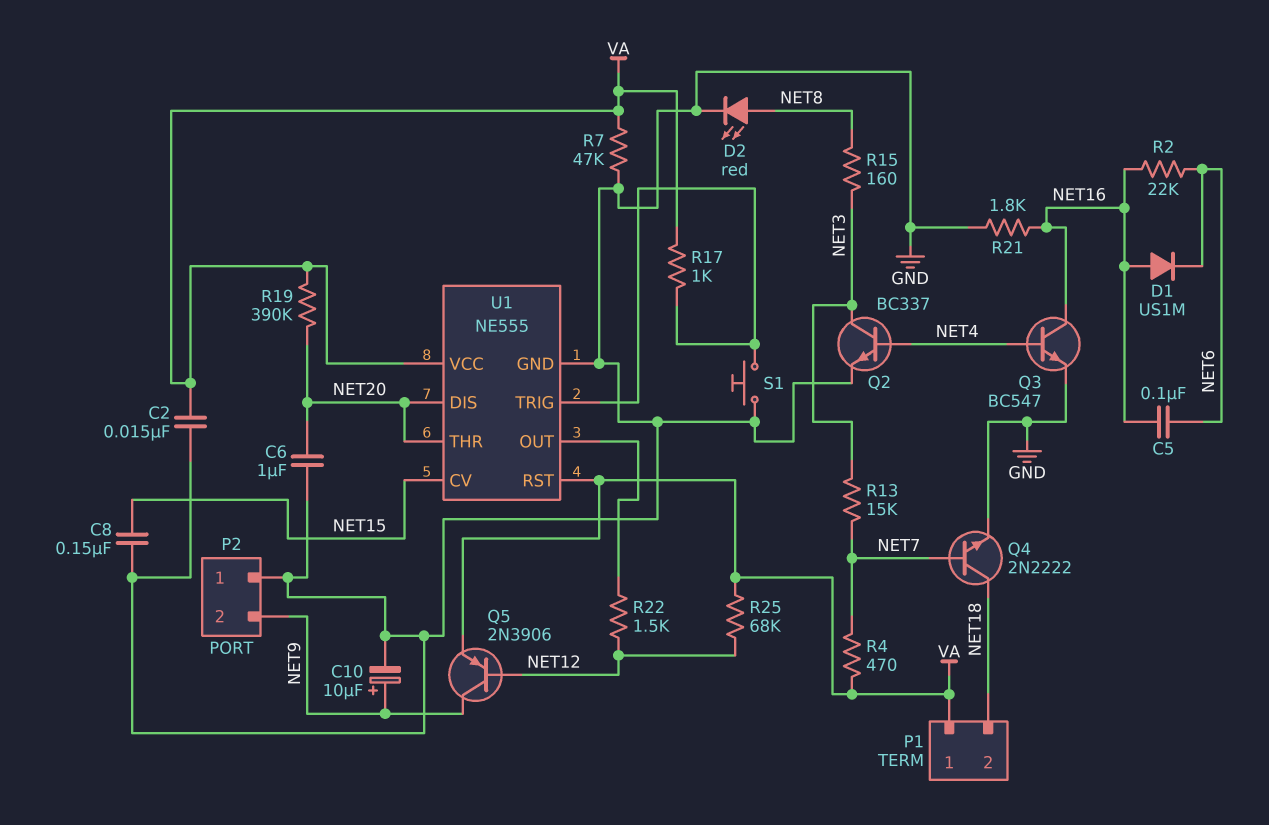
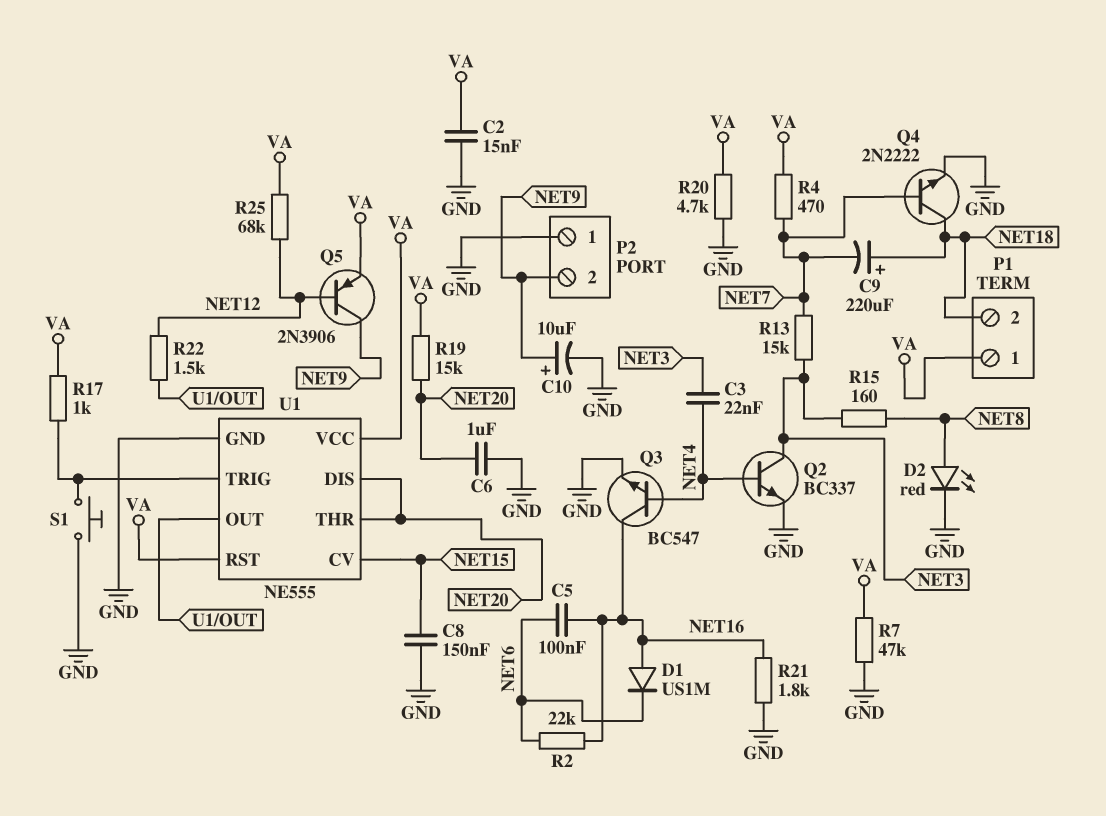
C3: none -> 22nF (NET3, NET4)
C9: none -> 220uF (plus NET18, minus NET7)
R19: 390k (NET20, VA) -> 15k (NET20, VA)
R20: none -> 4.7k (GND, VA)

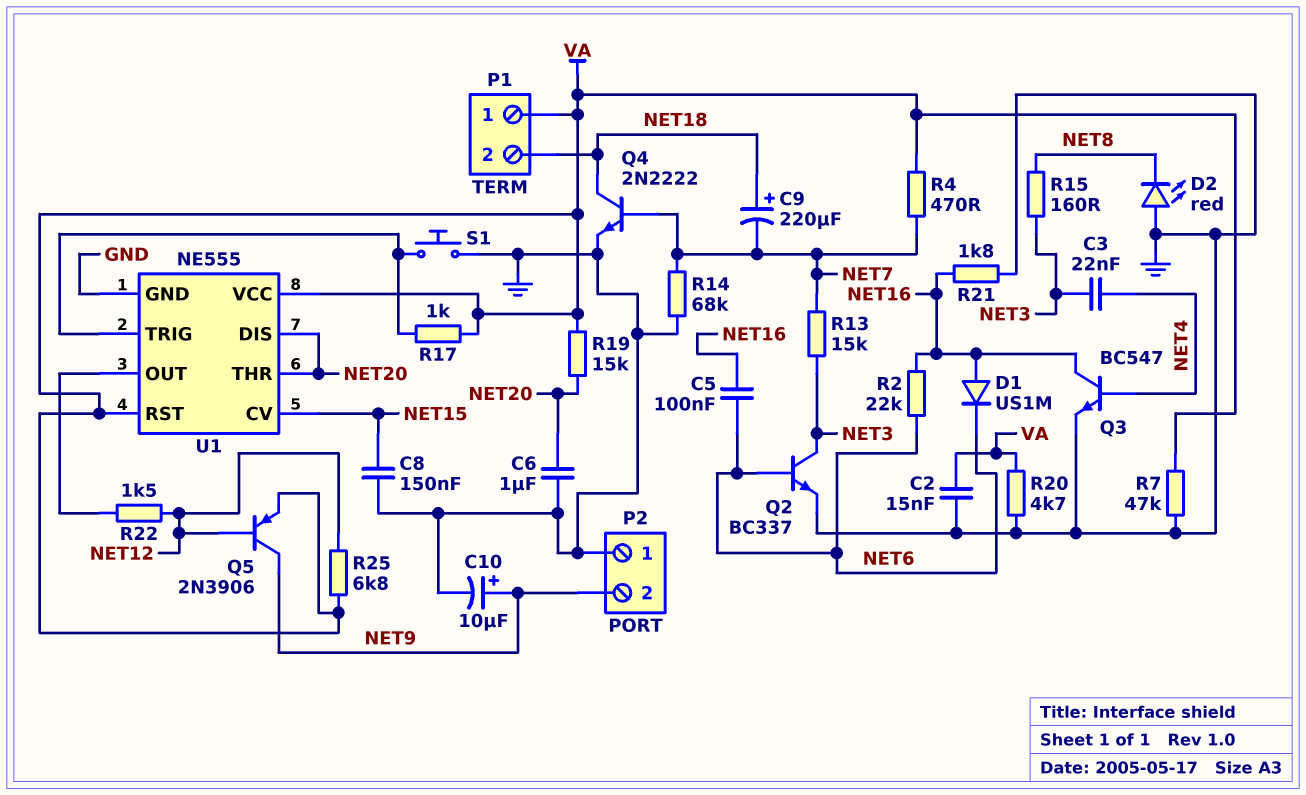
D2: LED red (A NET8, K GND) -> LED red (A GND, K NET8)
Q2: NPN BC337 (B NET4, C NET3, E GND) -> NPN BC337 (B NET6, C NET3, E GND)
R14: none -> 68k (GND, NET7)
R25: 68k (NET12, VA) -> 6.8k (NET12, VA)

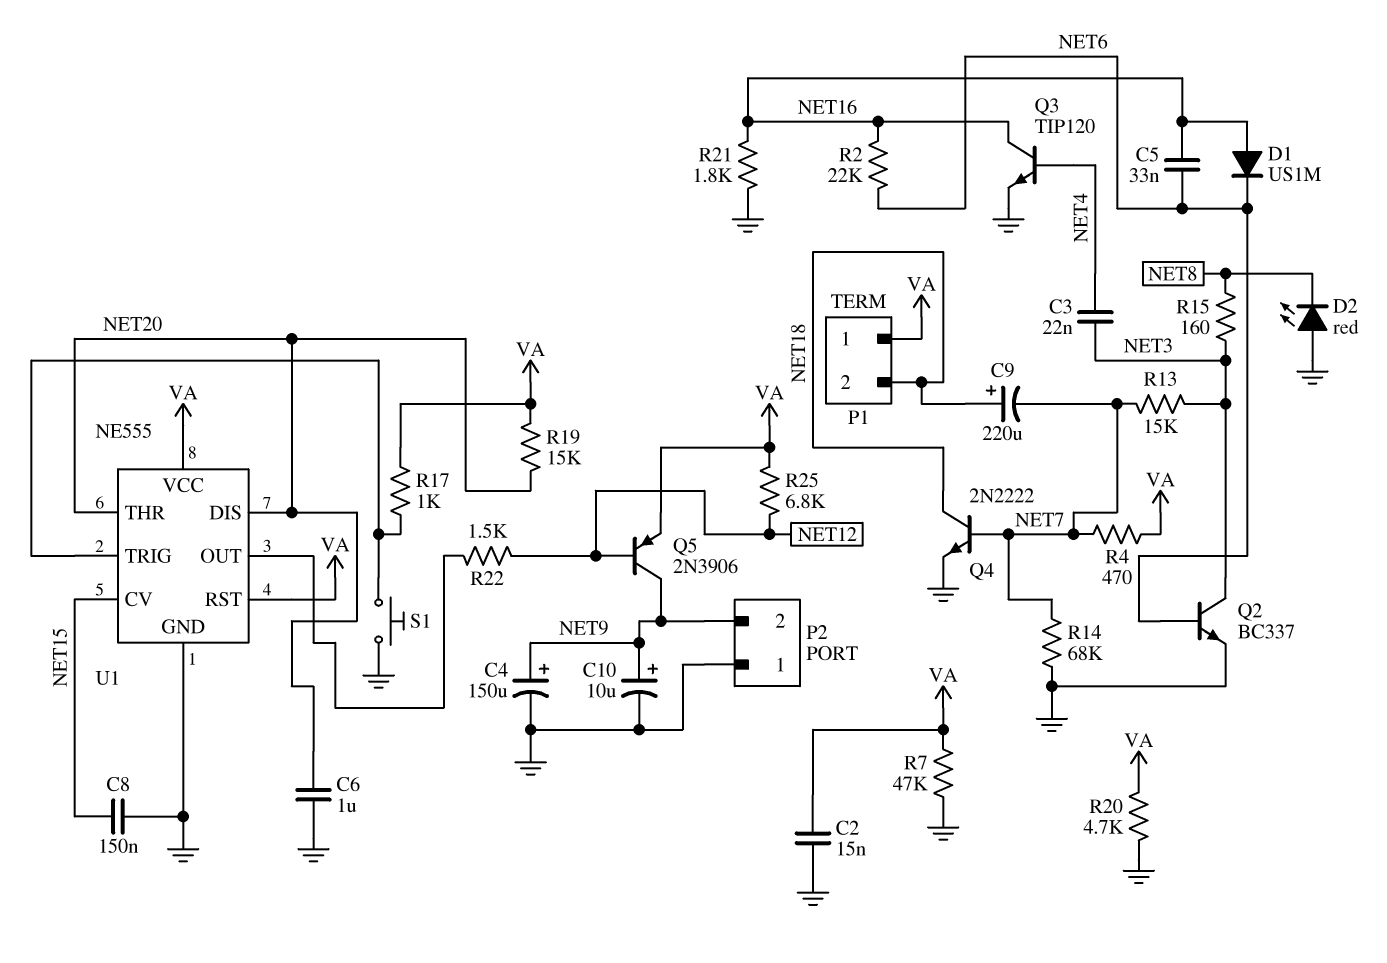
C4: none -> 150uF (plus NET9, minus GND)
C5: 100nF (NET6, NET16) -> 33nF (NET6, NET16)
Q3: NPN BC547 (B NET4, C NET16, E GND) -> NPN TIP120 (B NET4, C NET16, E GND)

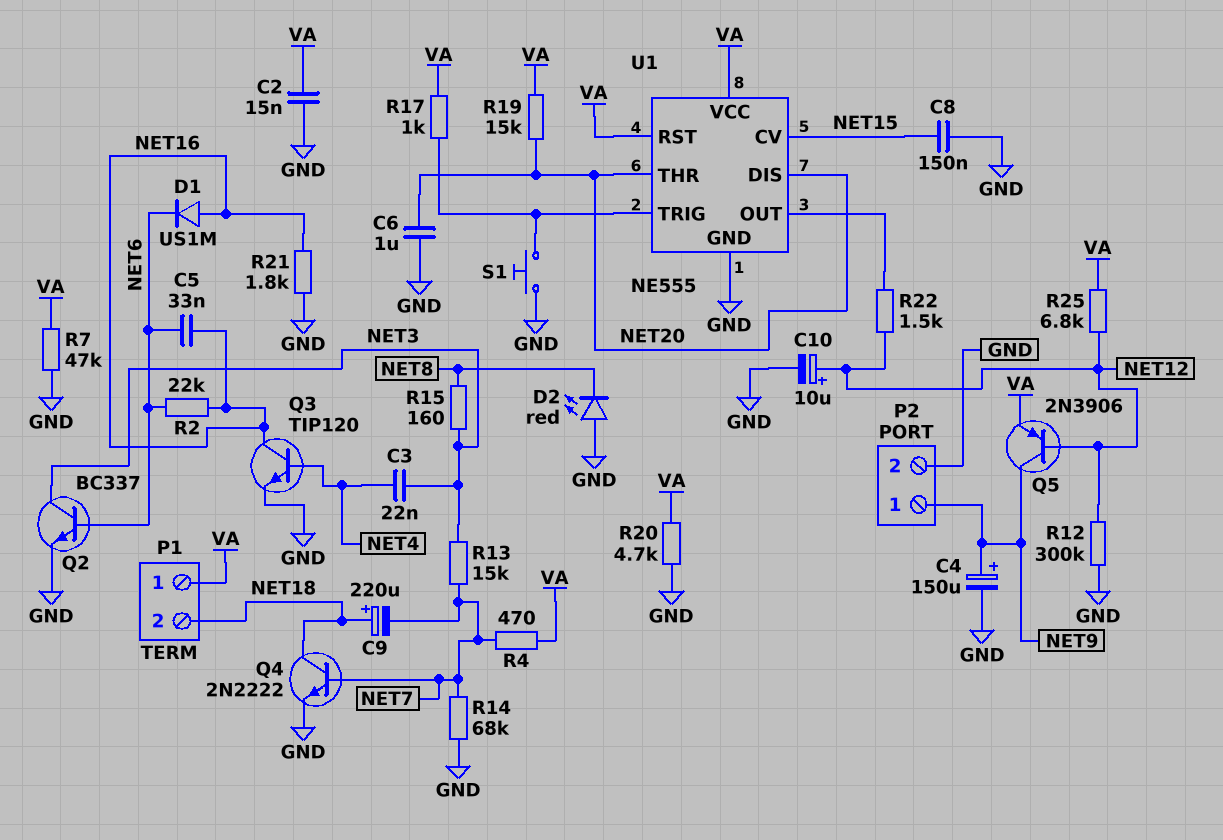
C10: 10uF (plus NET9, minus GND) -> 10uF (plus NET12, minus GND)
P2 pin 1: GND -> NET9
P2 pin 2: NET9 -> GND
R12: none -> 300k (GND, NET12)

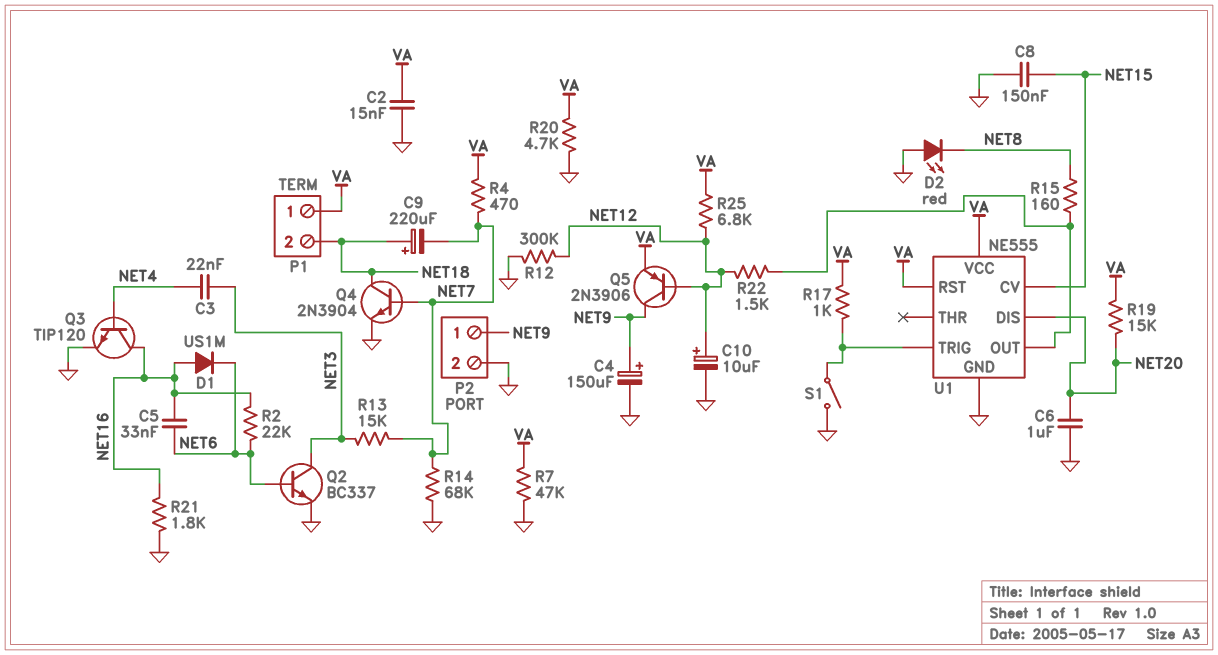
Q4: NPN 2N2222 (B NET7, C NET18, E GND) -> NPN 2N3904 (B NET7, C NET18, E GND)
R15: 160 (NET3, NET8) -> 160 (NET8, U1/OUT)
S1: button (GND, U1/TRIG) -> switch (GND, U1/TRIG)
U1 pin THR: NET20 -> none

